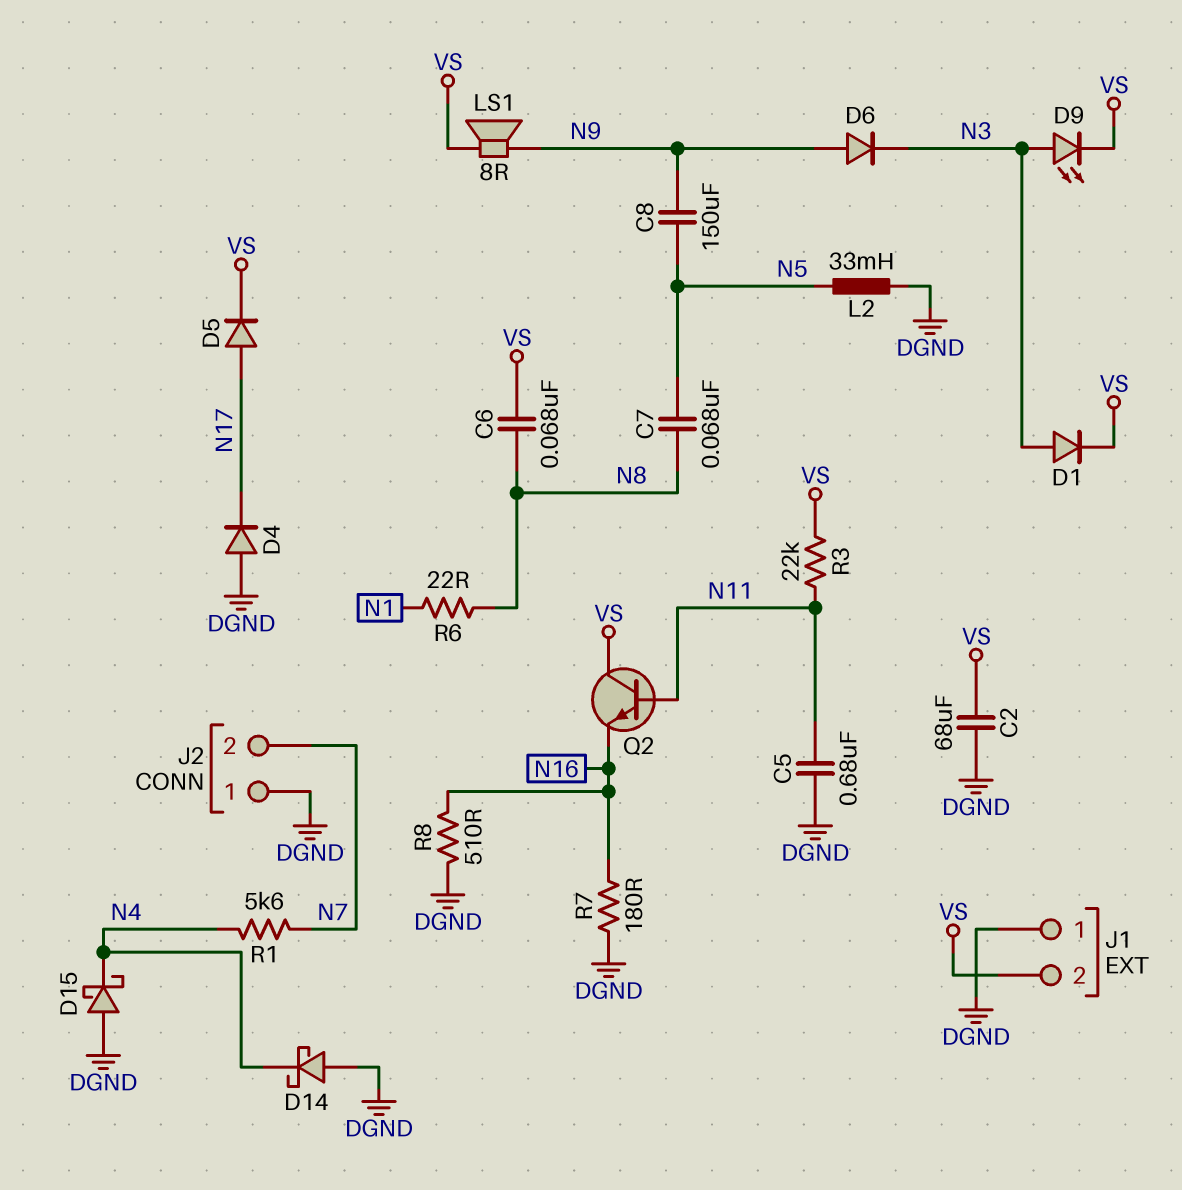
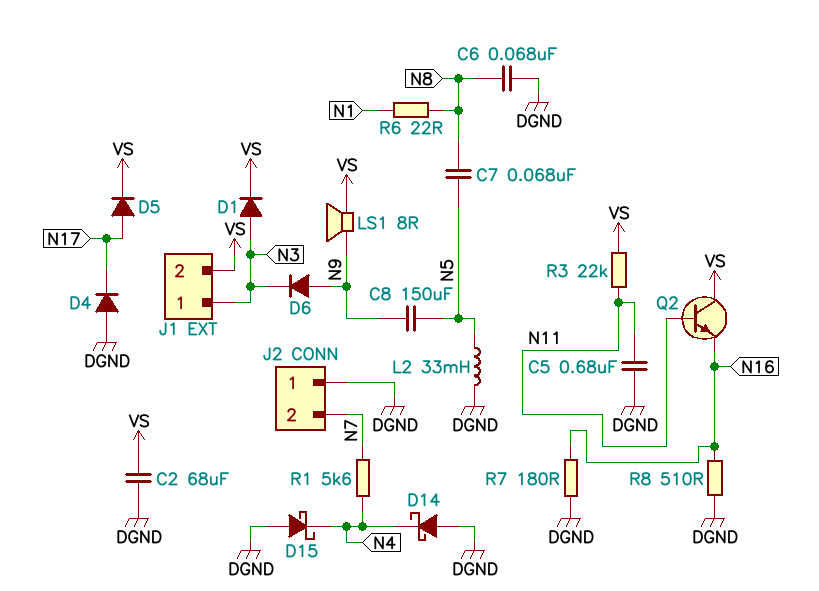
C6: 68nF (N8, VS) -> 68nF (DGND, N8)
D9: LED (A N3, K VS) -> none
J1 pin 1: DGND -> N3

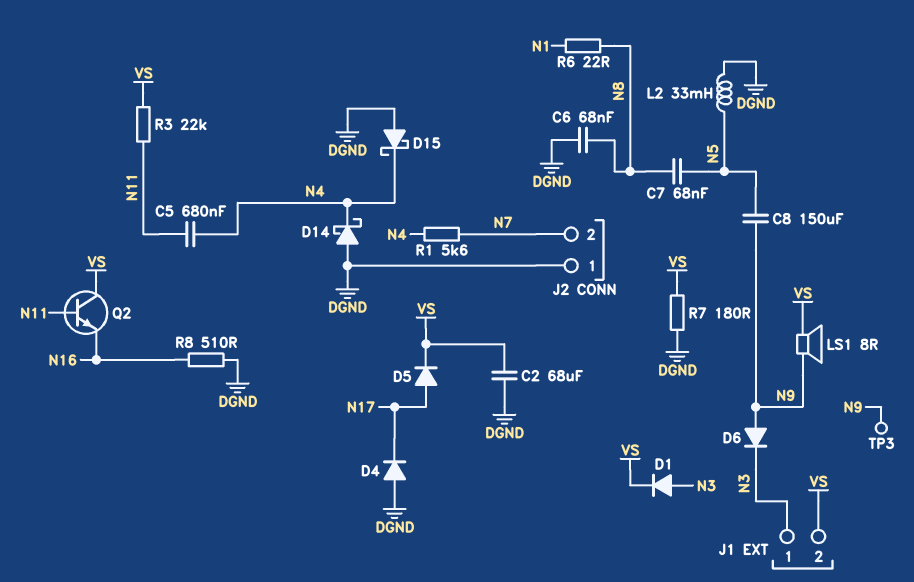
C5: 680nF (DGND, N11) -> 680nF (N4, N11)
R7: 180 (DGND, N16) -> 180 (DGND, VS)
TP3: none -> test point (N9)

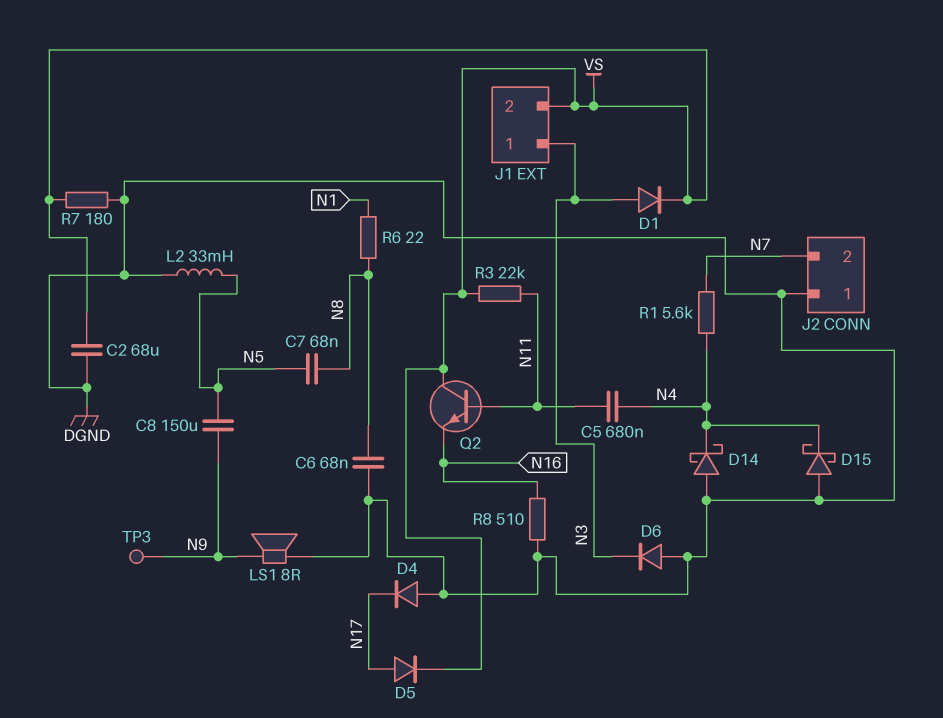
D6: diode (A N9, K N3) -> diode (A DGND, K N3)
LS1: speaker 8R (N9, VS) -> speaker 8R (DGND, N9)

